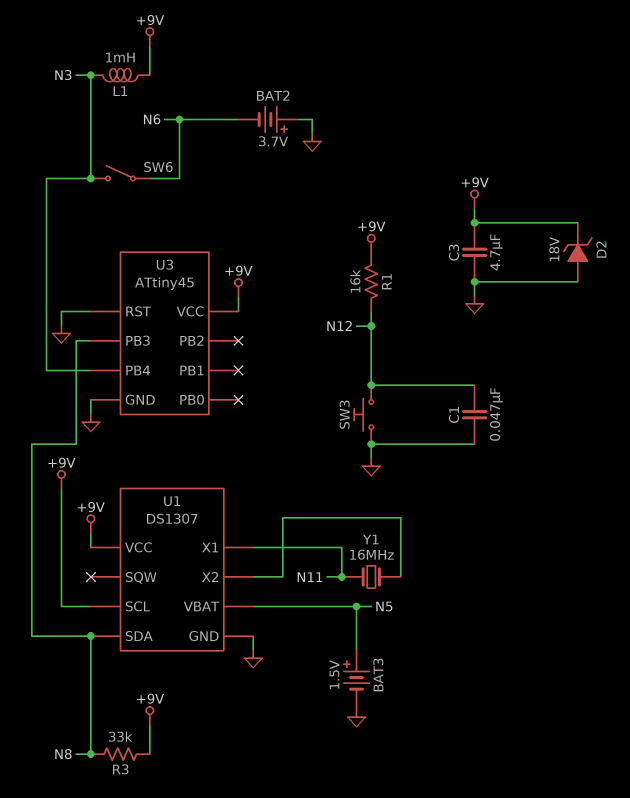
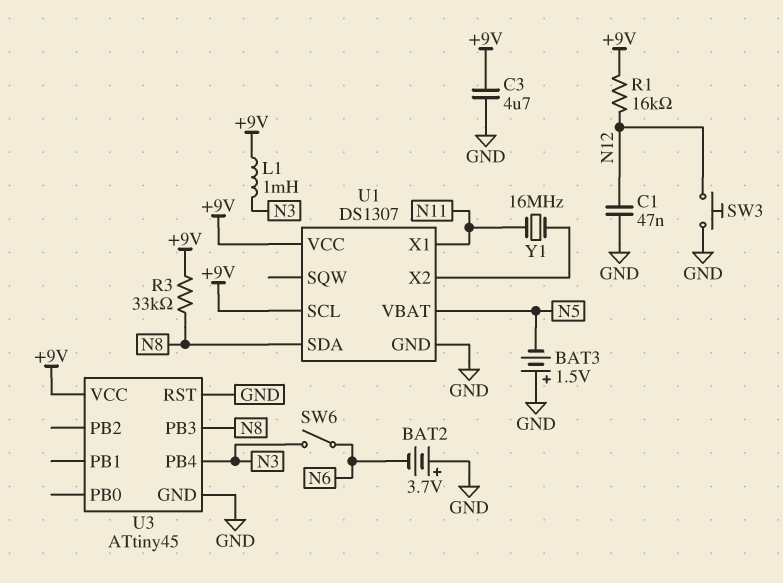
BAT3: 1.5V (plus N5, minus GND) -> 1.5V (plus GND, minus N5)
D2: zener 18V (A GND, K +9V) -> none

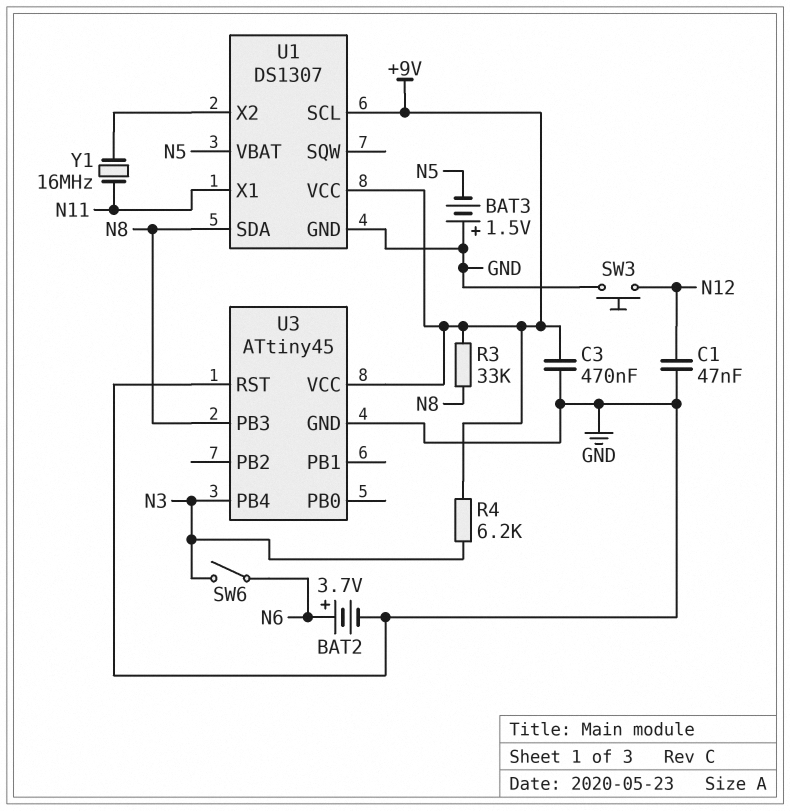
BAT2: 3.7V (plus GND, minus N6) -> 3.7V (plus N6, minus GND)
C3: 4.7uF (+9V, GND) -> 470nF (+9V, GND)
L1: 1mH (+9V, N3) -> none
R1: 16k (+9V, N12) -> none
R4: none -> 6.2k (+9V, N3)

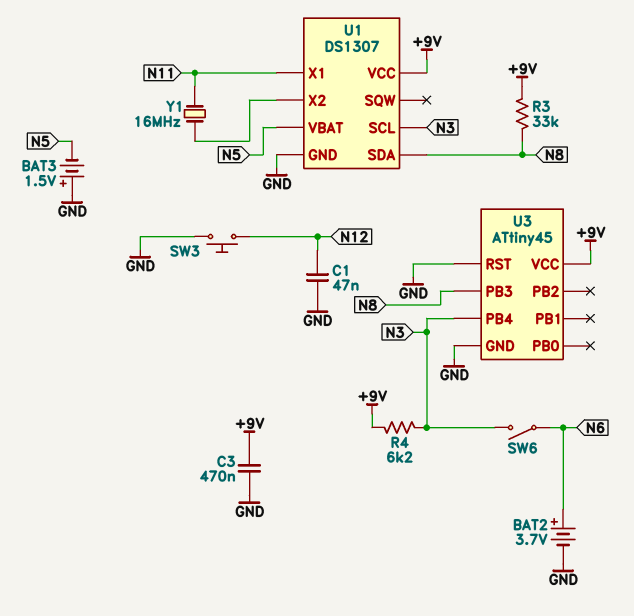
U1 pin SCL: +9V -> N3

